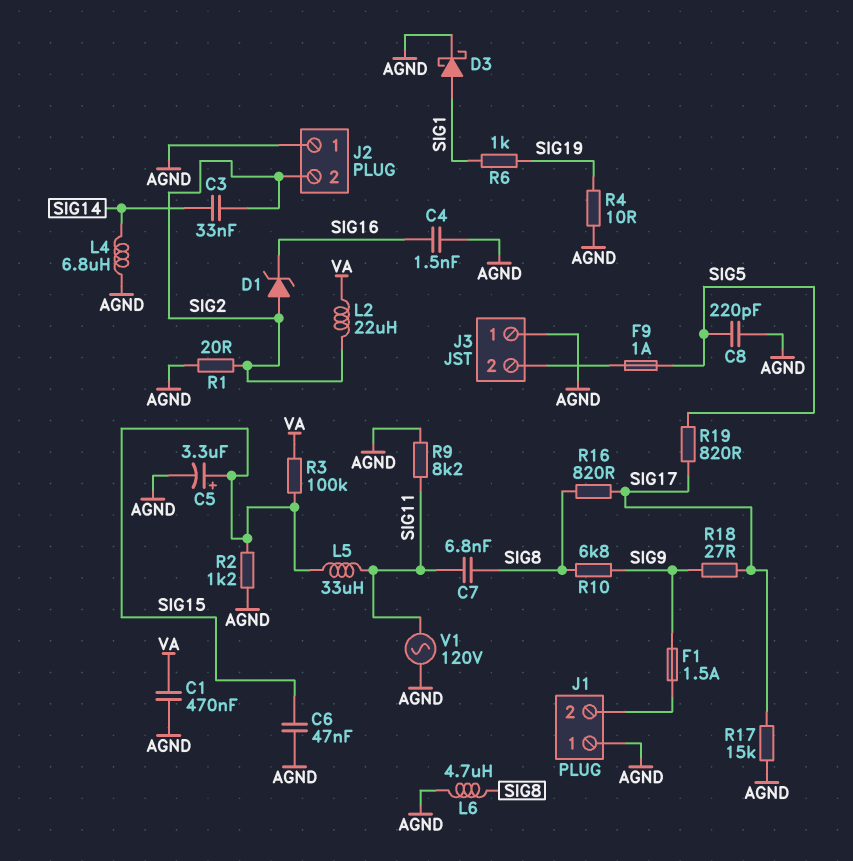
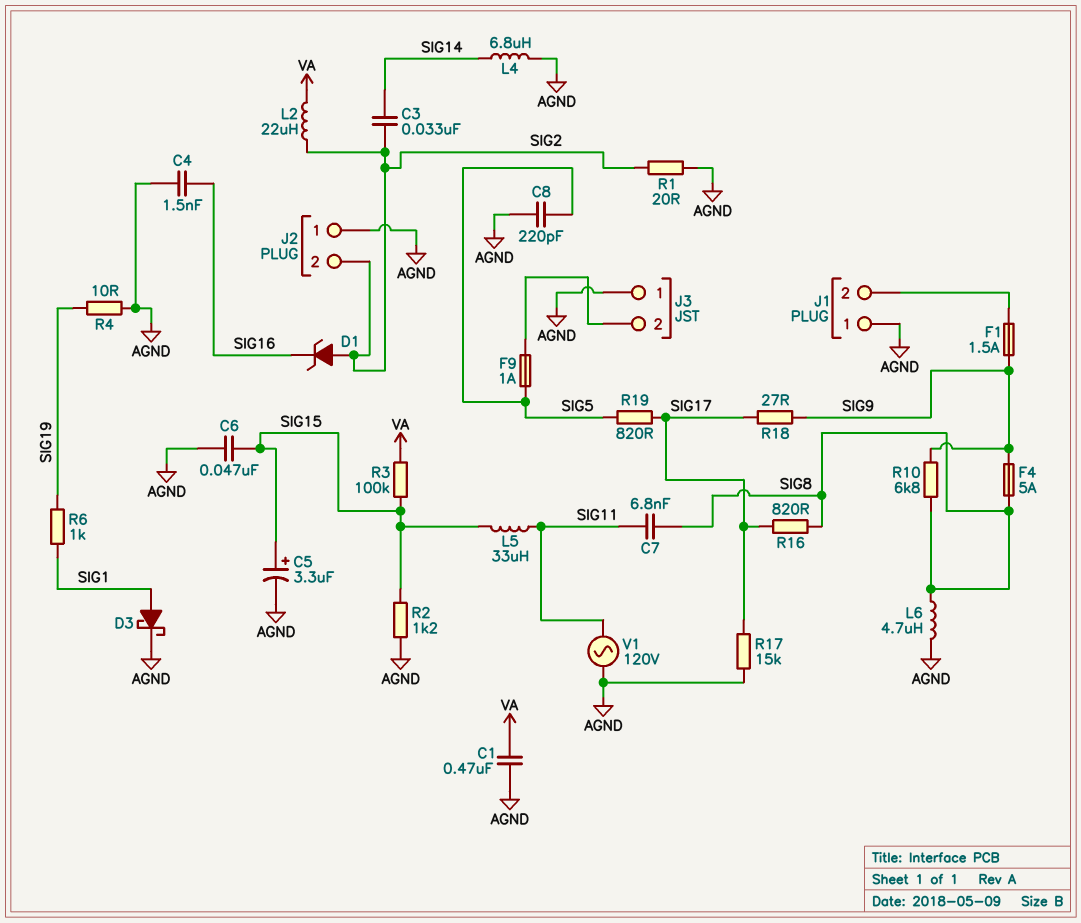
F4: none -> 5A (SIG8, SIG9)
R9: 8.2k (AGND, SIG11) -> none

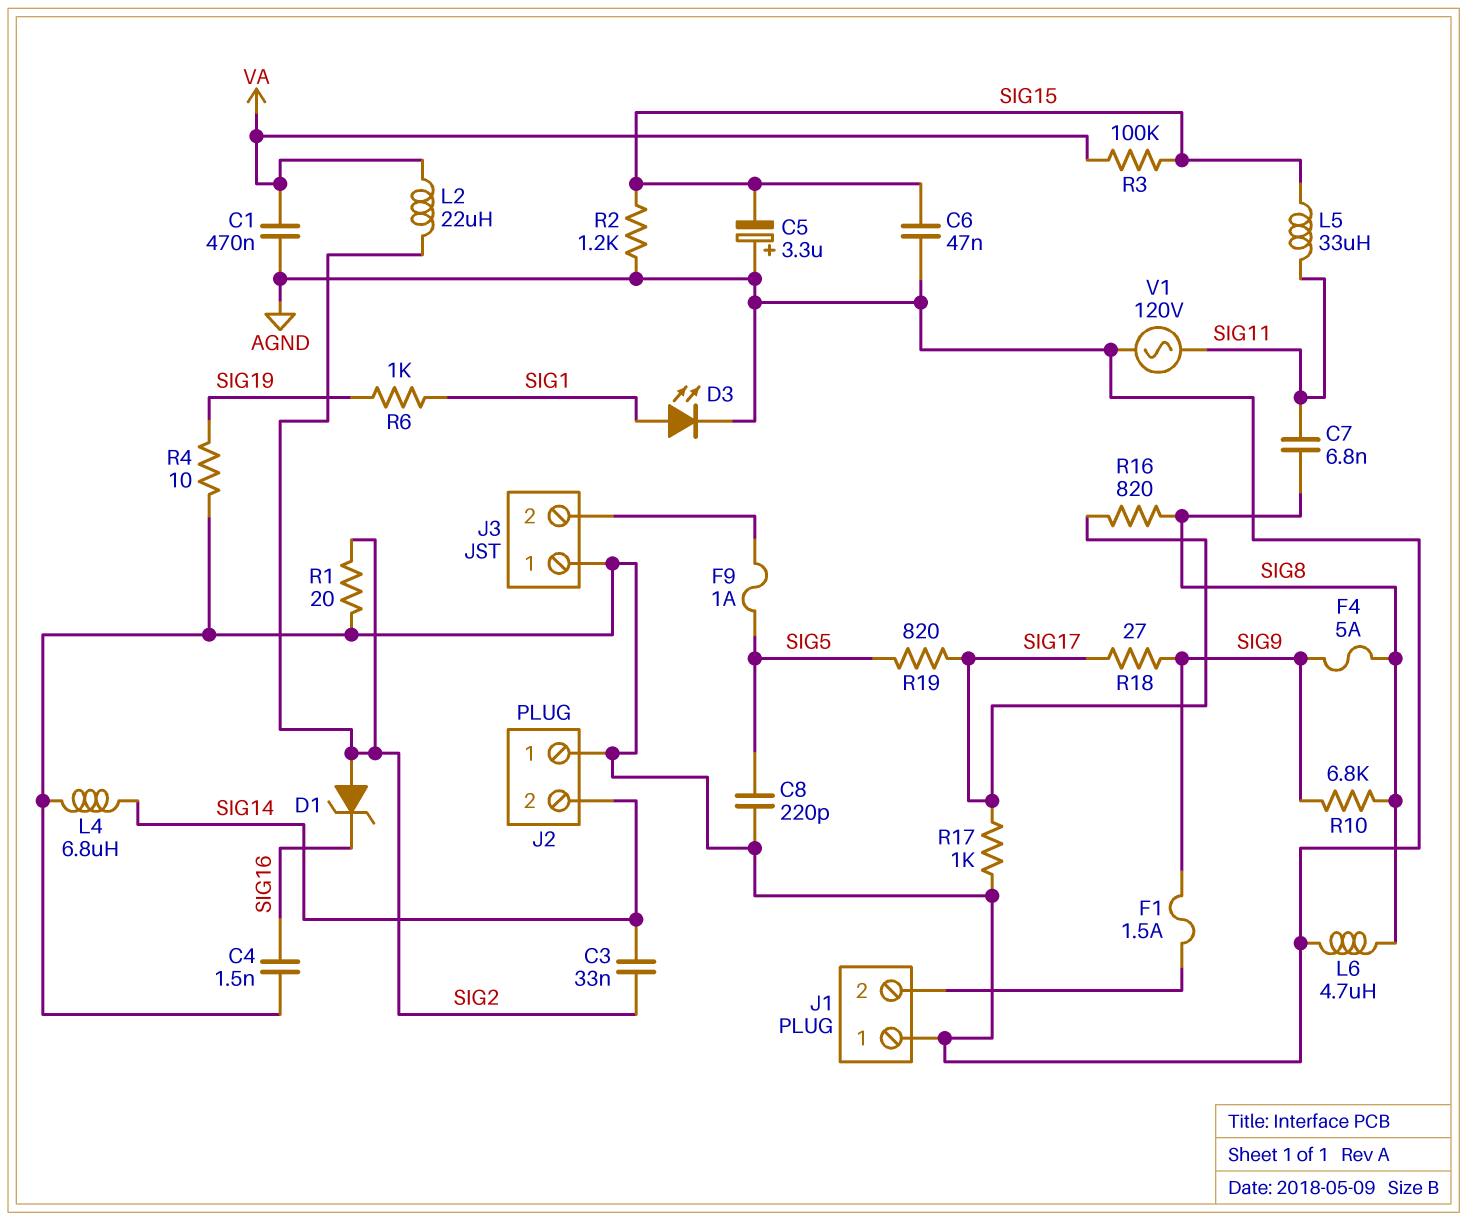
C5: 3.3uF (plus SIG15, minus AGND) -> 3.3uF (plus AGND, minus SIG15)
D3: schottky (A SIG1, K AGND) -> LED (A SIG1, K AGND)
J2 pin 2: SIG2 -> SIG14
R17: 15k (AGND, SIG17) -> 1k (AGND, SIG17)

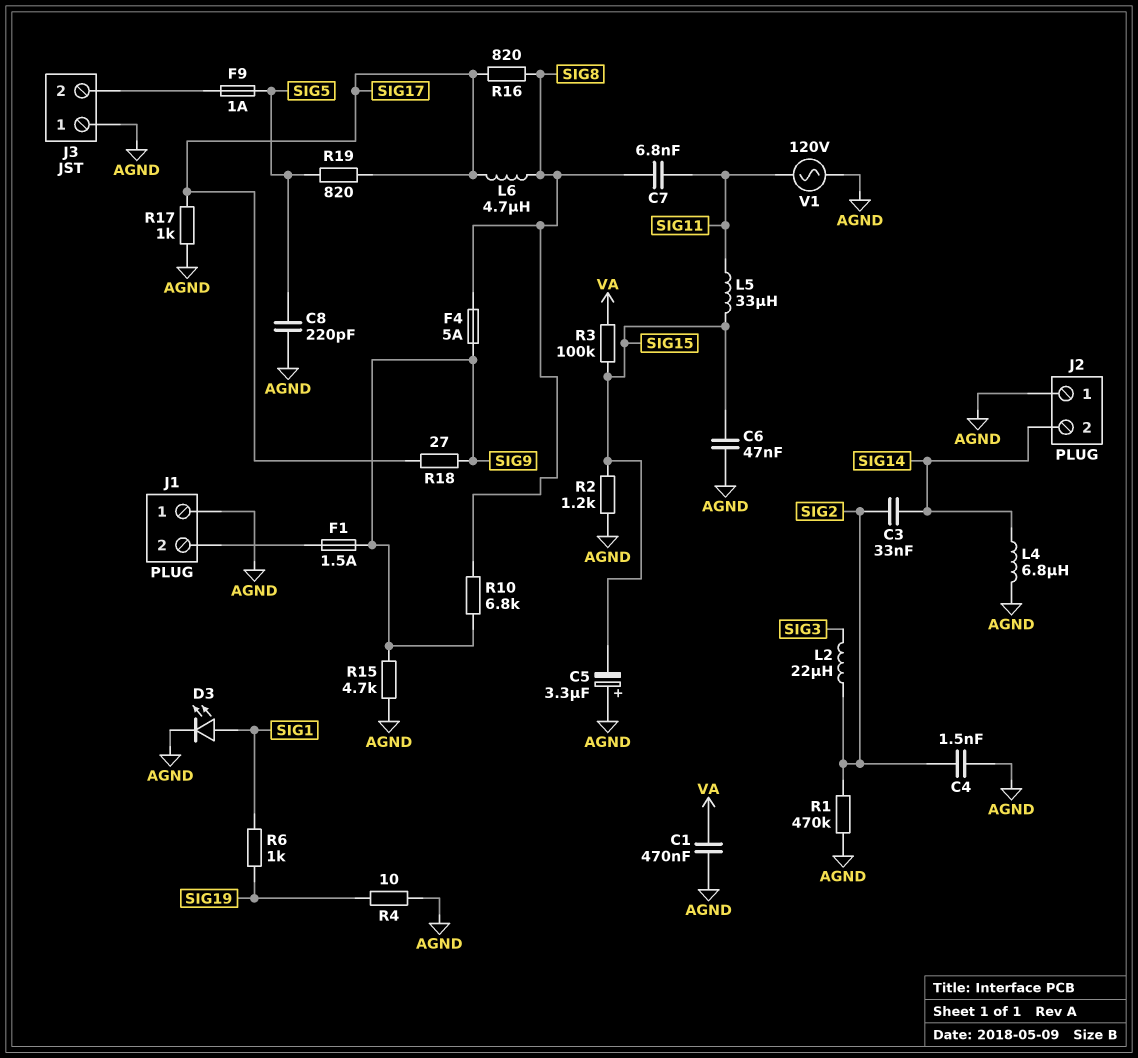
C4: 1.5nF (AGND, SIG16) -> 1.5nF (AGND, SIG2)
D1: zener (A SIG2, K SIG16) -> none
L2: 22uH (SIG2, VA) -> 22uH (SIG2, SIG3)
L6: 4.7uH (AGND, SIG8) -> 4.7uH (SIG8, SIG17)
R1: 20 (AGND, SIG2) -> 470k (AGND, SIG2)
R15: none -> 4.7k (AGND, SIG9)

